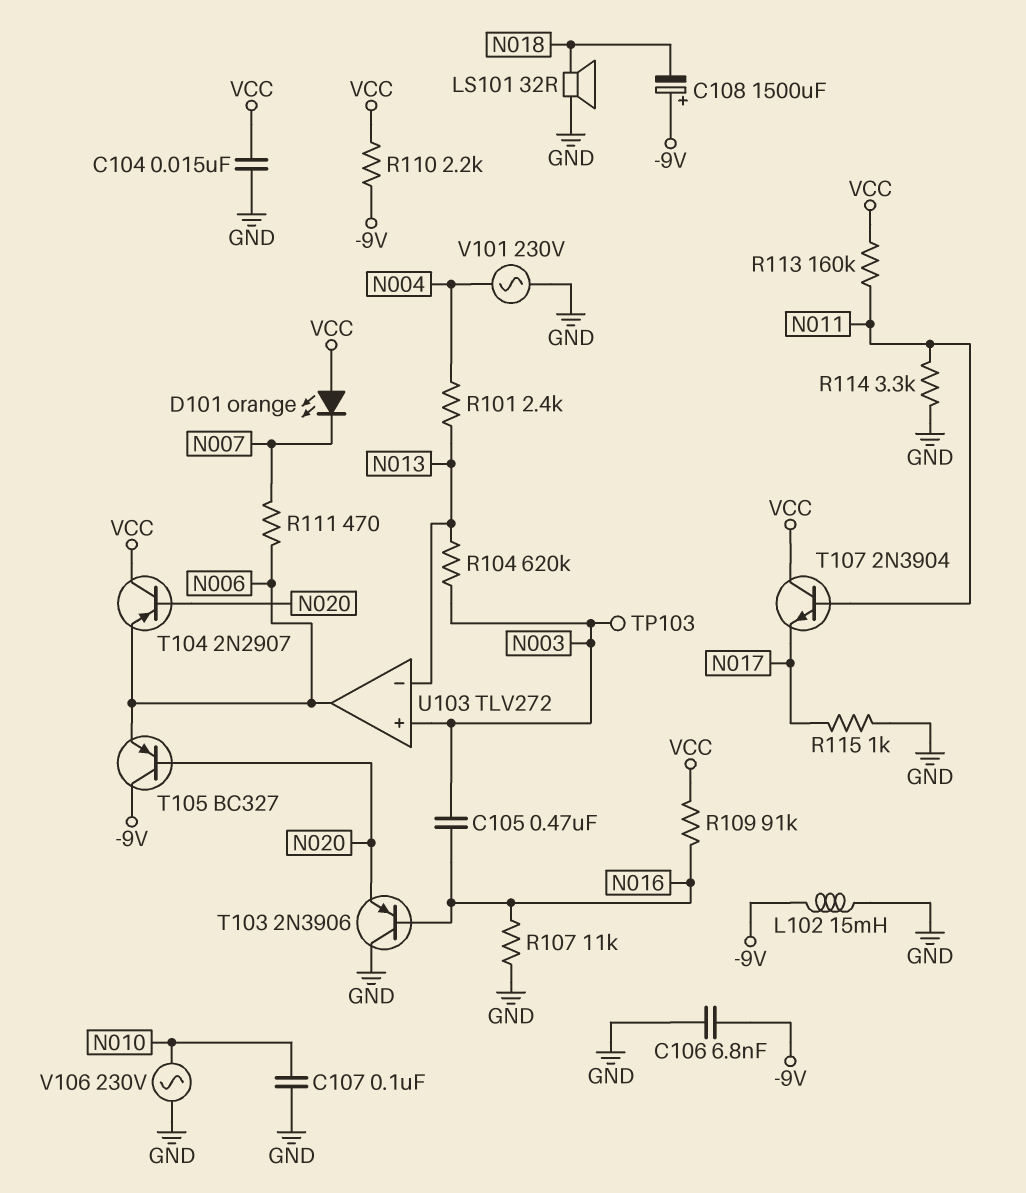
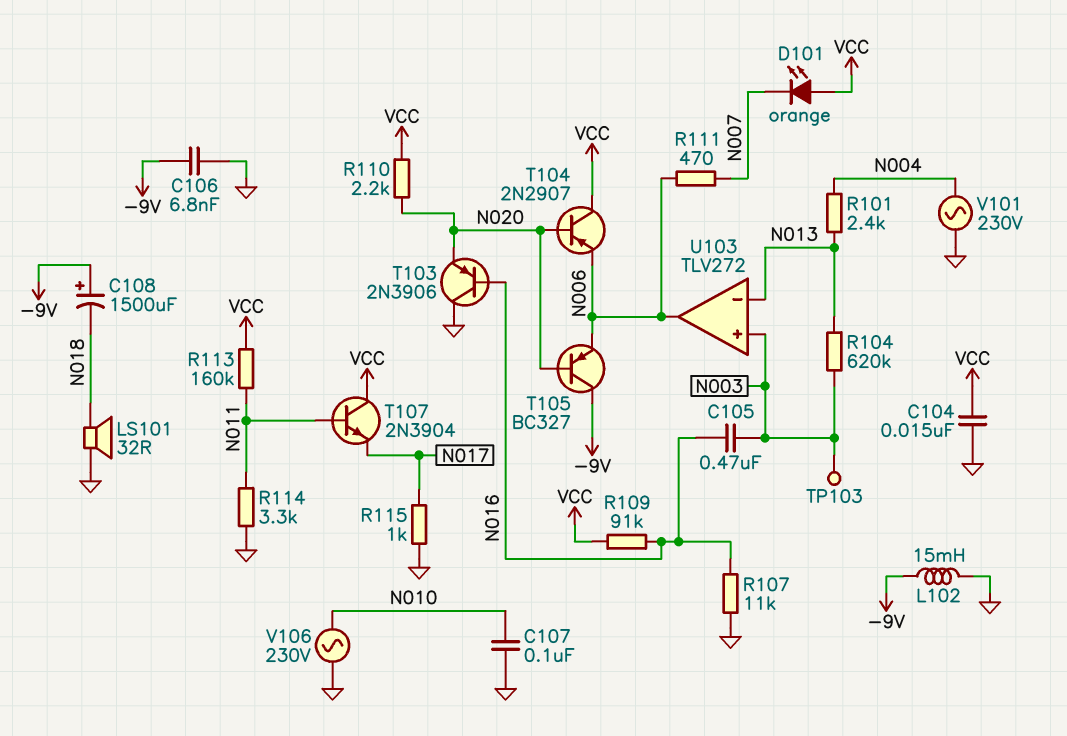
R110: 2.2k (-9V, VCC) -> 2.2k (N020, VCC)

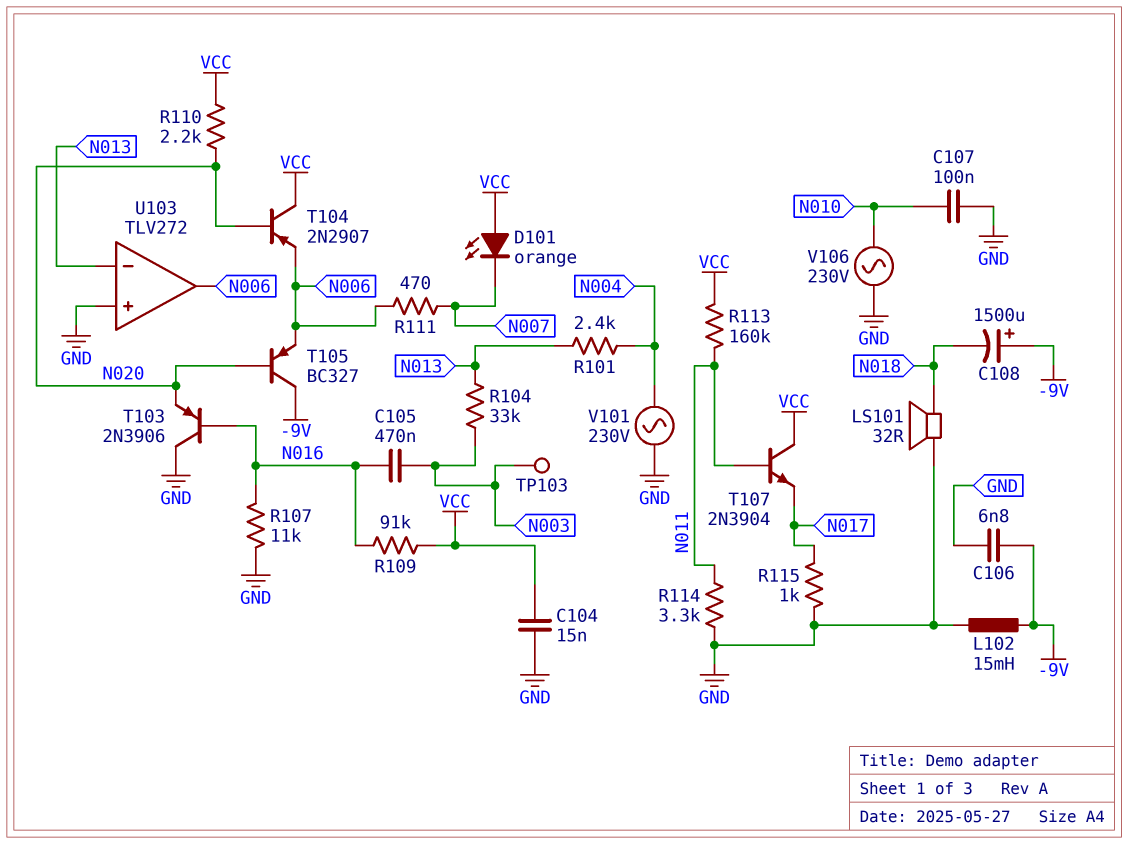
R104: 620k (N003, N013) -> 33k (N003, N013)
U103 pin in+: N003 -> GND

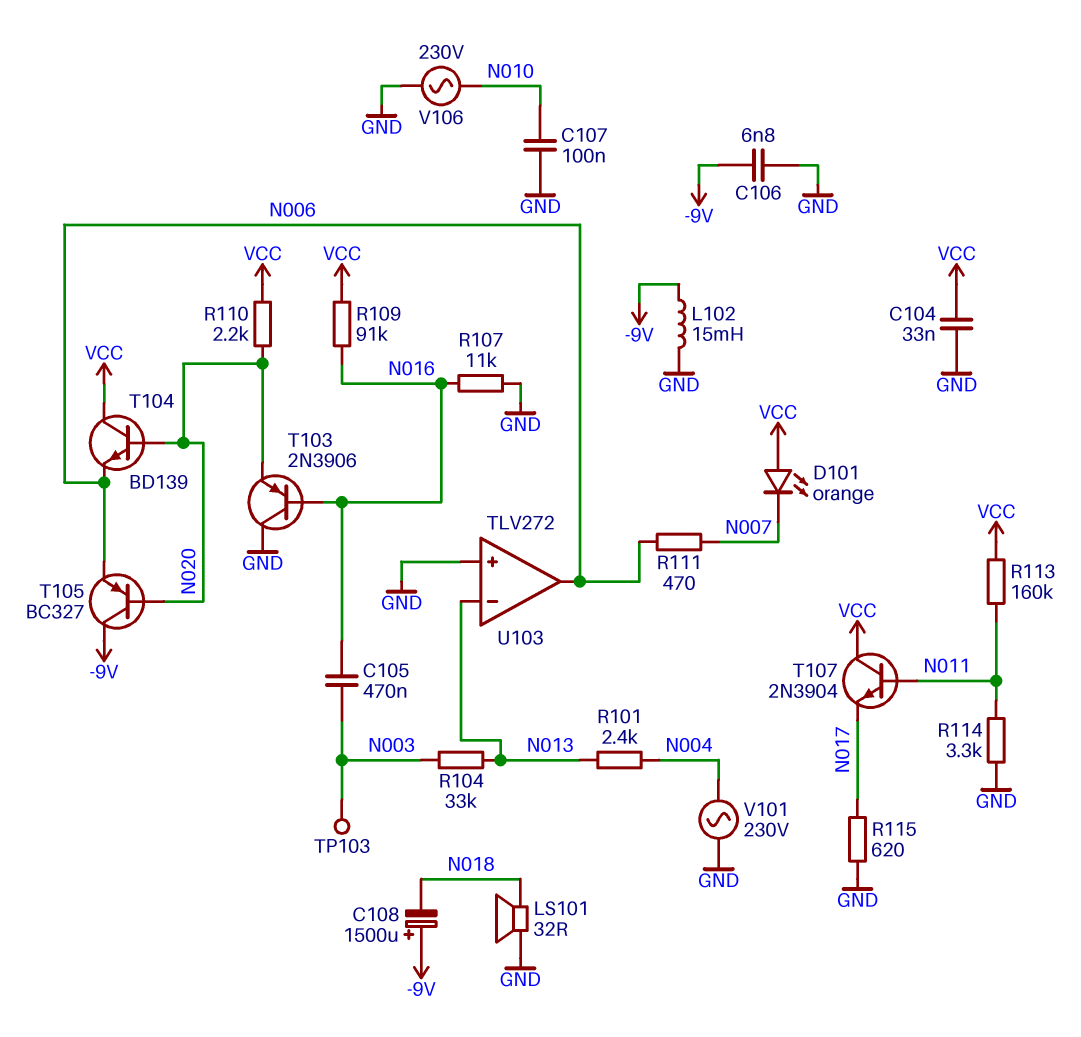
C104: 15nF (GND, VCC) -> 33nF (GND, VCC)
R115: 1k (GND, N017) -> 620 (GND, N017)
T104: PNP 2N2907 (B N020, C VCC, E N006) -> NPN BD139 (B N020, C VCC, E N006)

